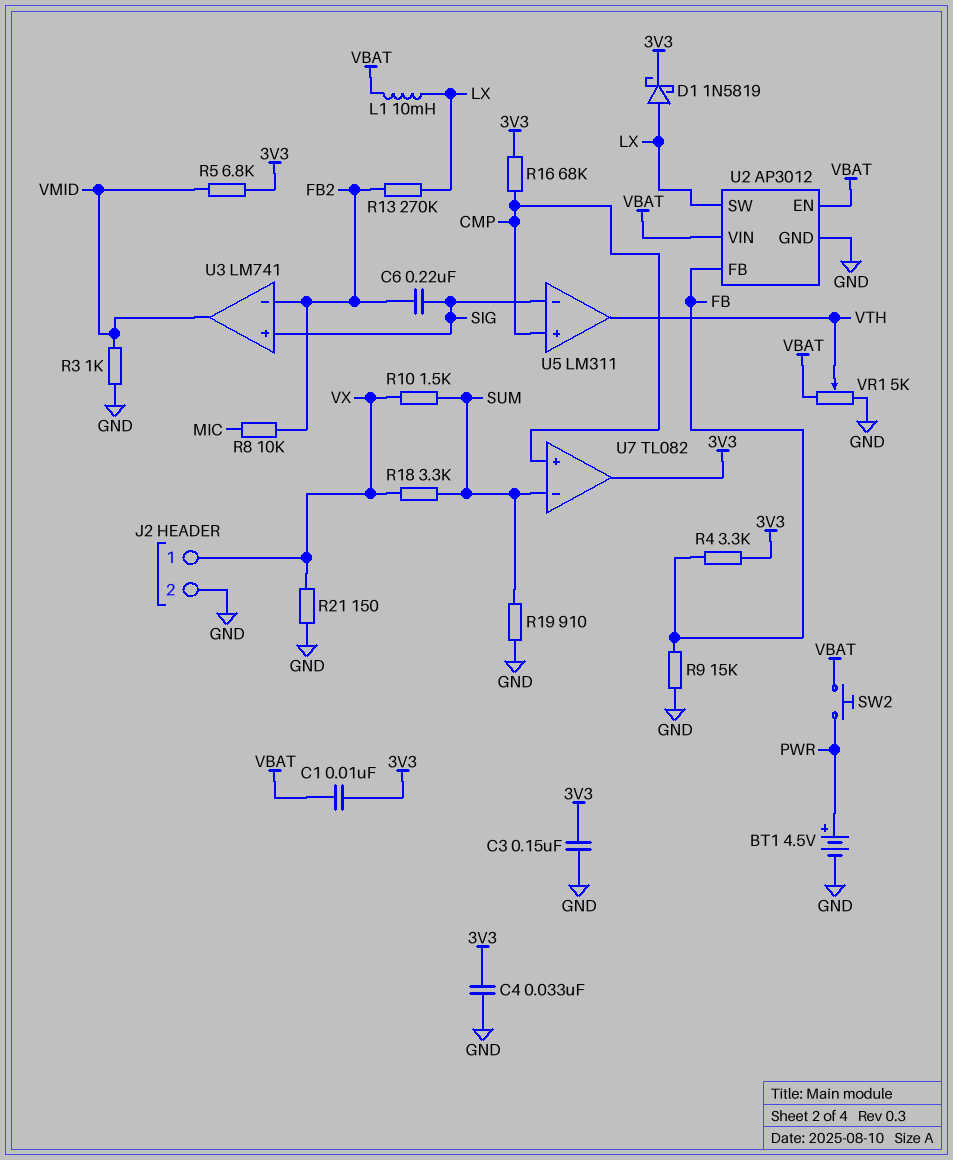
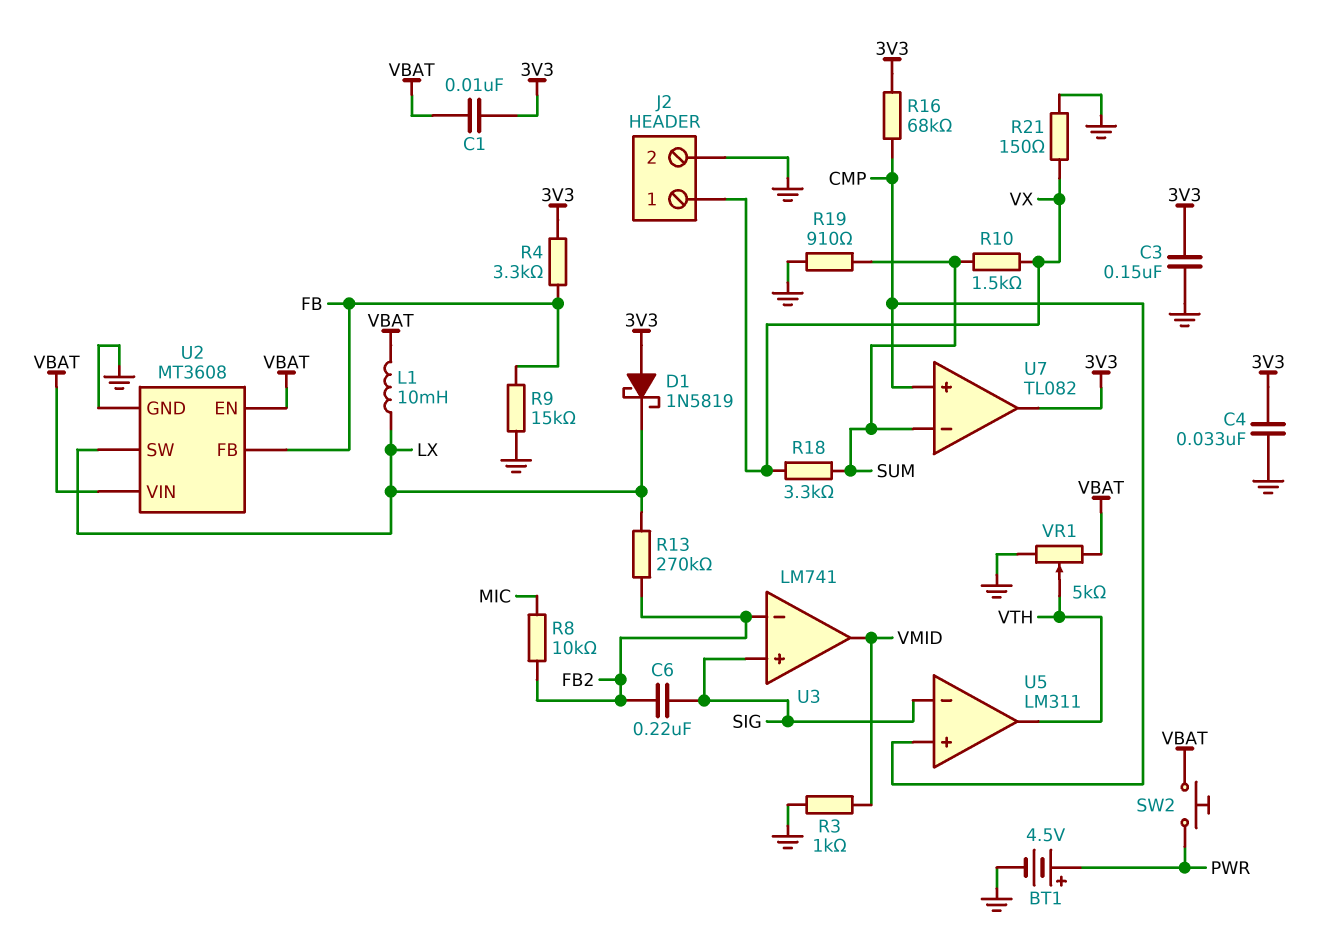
D1: schottky 1N5819 (A LX, K 3V3) -> schottky 1N5819 (A 3V3, K LX)
R5: 6.8k (3V3, VMID) -> none
U2: AP3012 -> MT3608

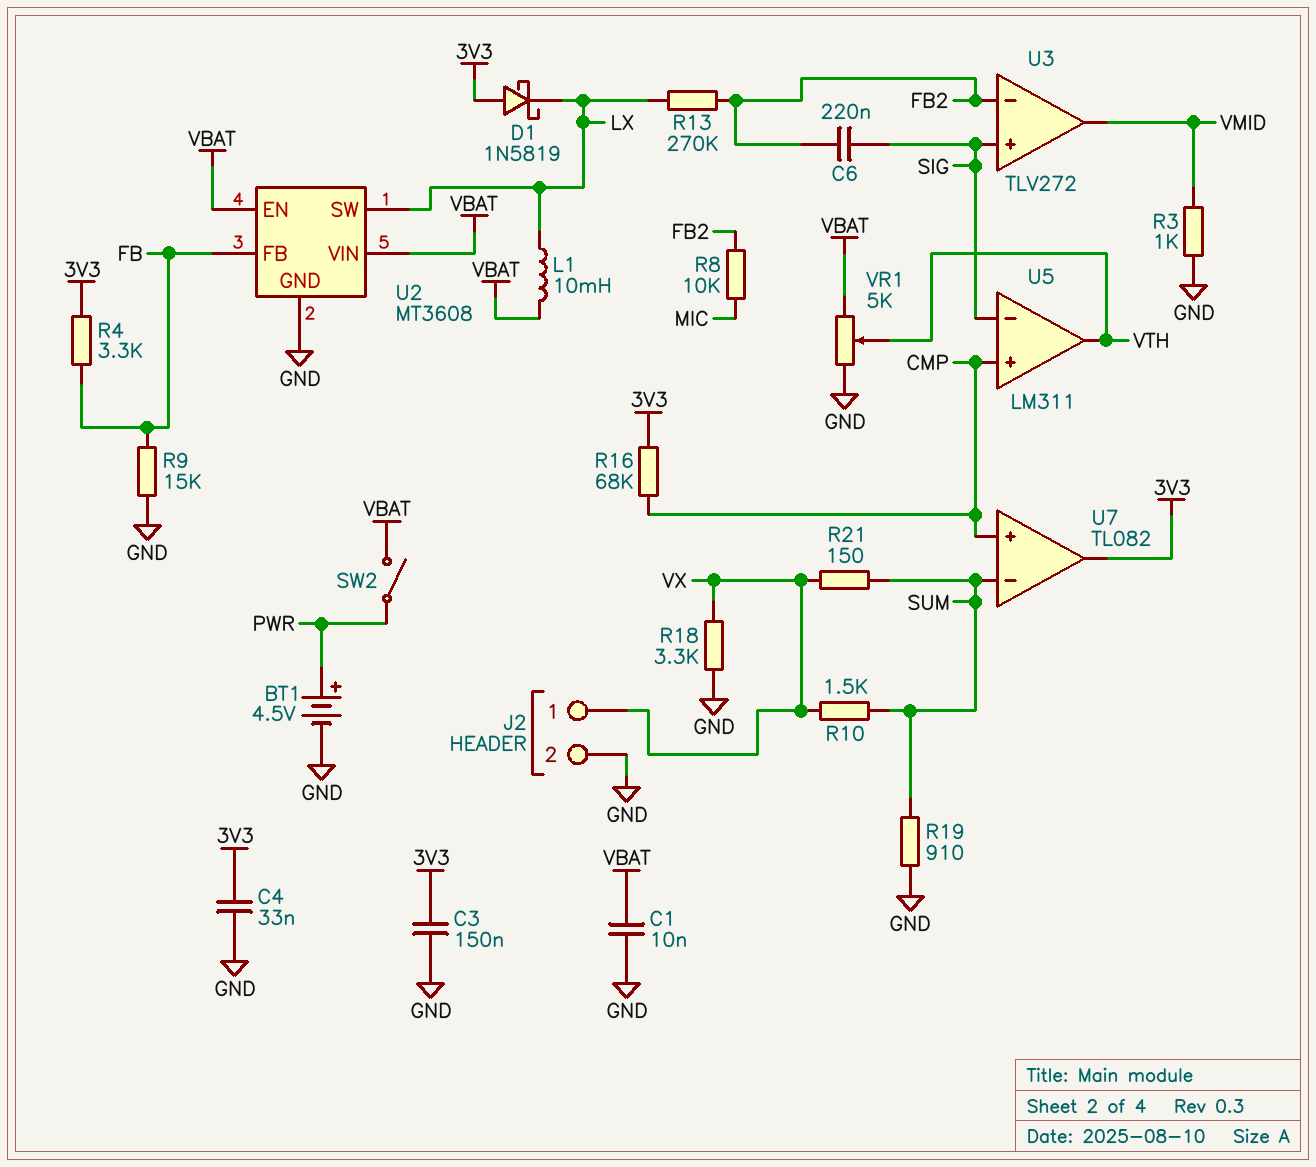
C1: 10nF (3V3, VBAT) -> 10nF (GND, VBAT)
R18: 3.3k (SUM, VX) -> 3.3k (GND, VX)
R21: 150 (GND, VX) -> 150 (SUM, VX)
SW2: button (PWR, VBAT) -> switch (PWR, VBAT)
U3: LM741 -> TLV272

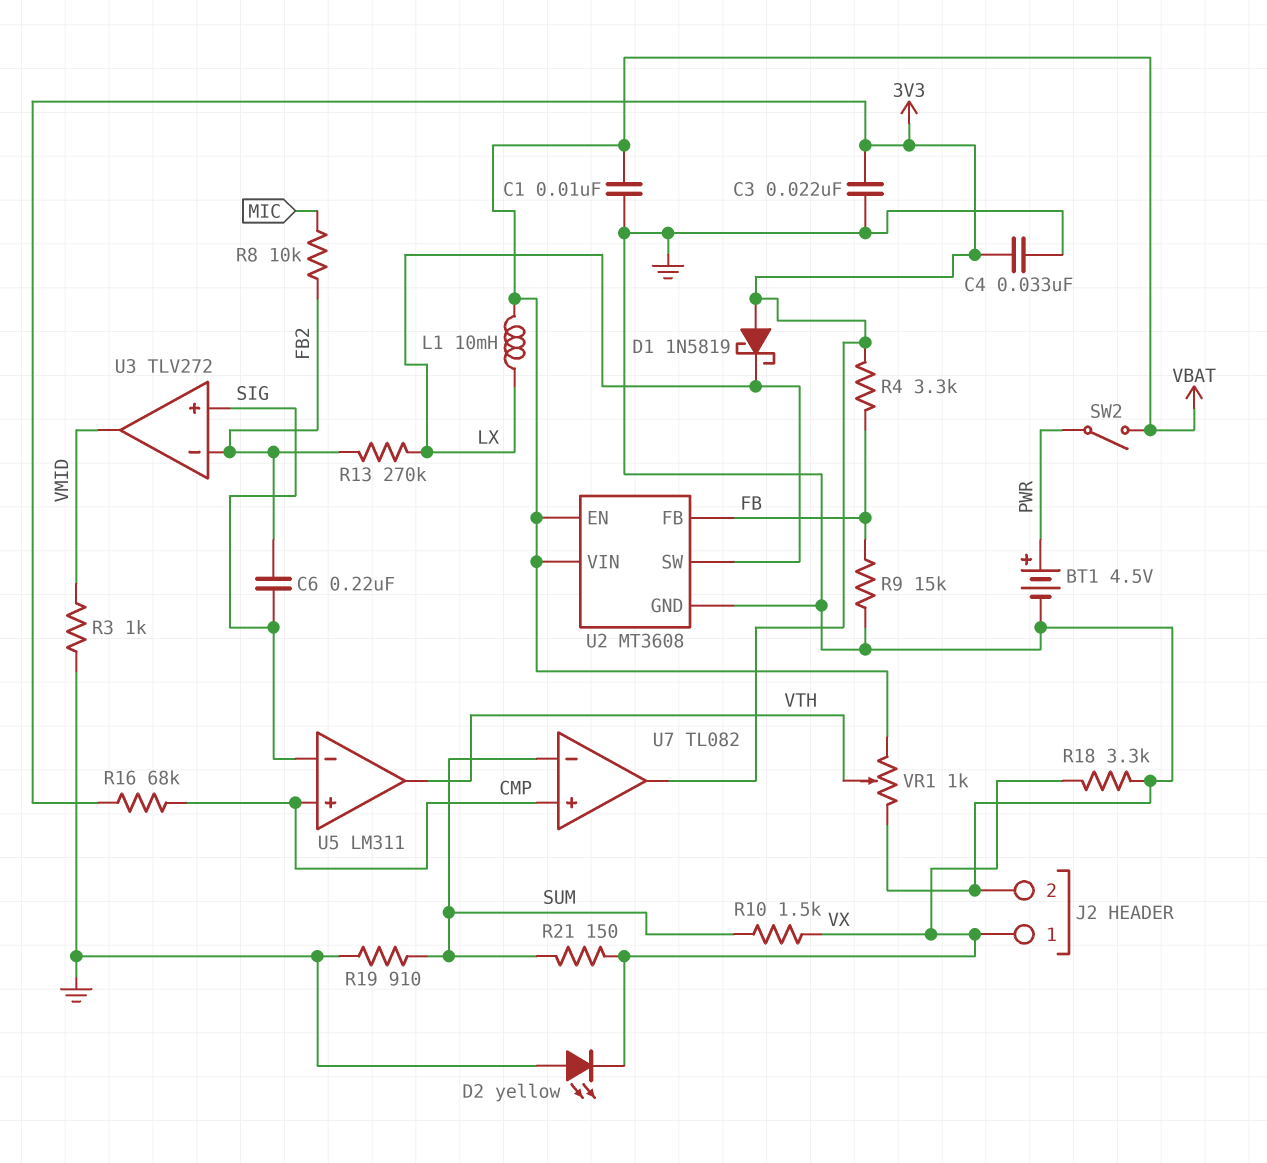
C3: 150nF (3V3, GND) -> 22nF (3V3, GND)
D2: none -> LED yellow (A GND, K VX)
VR1: 5k (GND, VBAT, wiper VTH) -> 1k (GND, VBAT, wiper VTH)

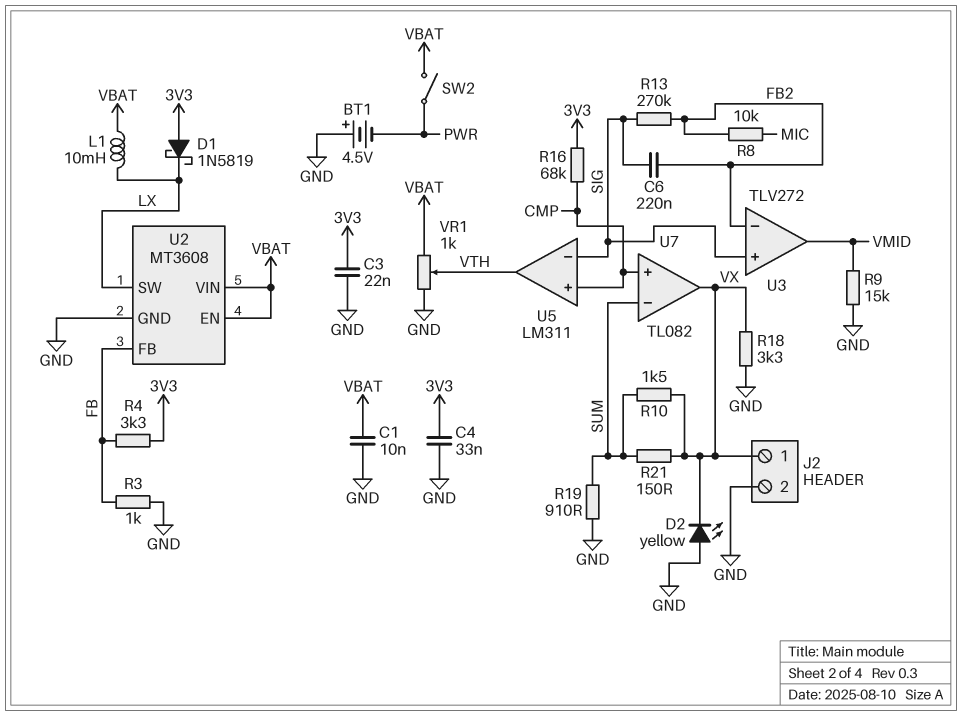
BT1: 4.5V (plus PWR, minus GND) -> 4.5V (plus GND, minus PWR)
R3: 1k (GND, VMID) -> 1k (FB, GND)
R9: 15k (FB, GND) -> 15k (GND, VMID)
R13: 270k (FB2, LX) -> 270k (FB2, SIG)
U7 pin out: 3V3 -> VX

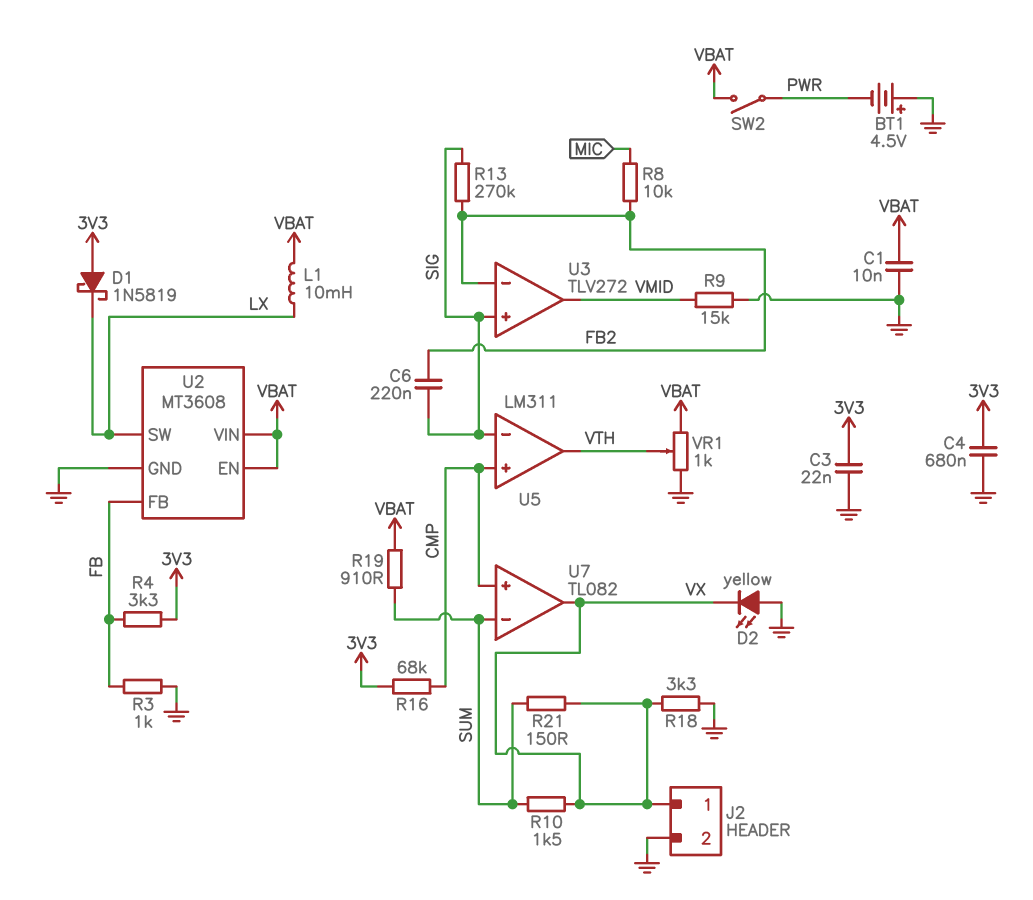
C4: 33nF (3V3, GND) -> 680nF (3V3, GND)
R19: 910 (GND, SUM) -> 910 (SUM, VBAT)

